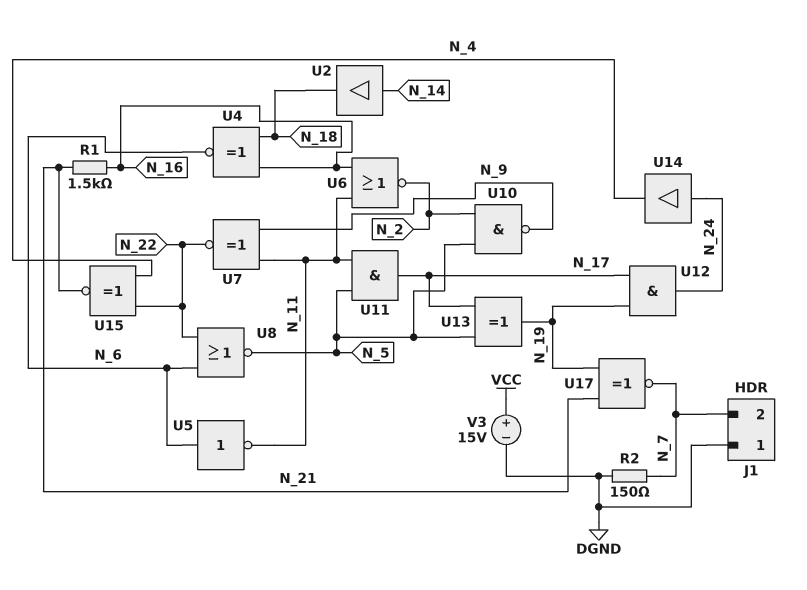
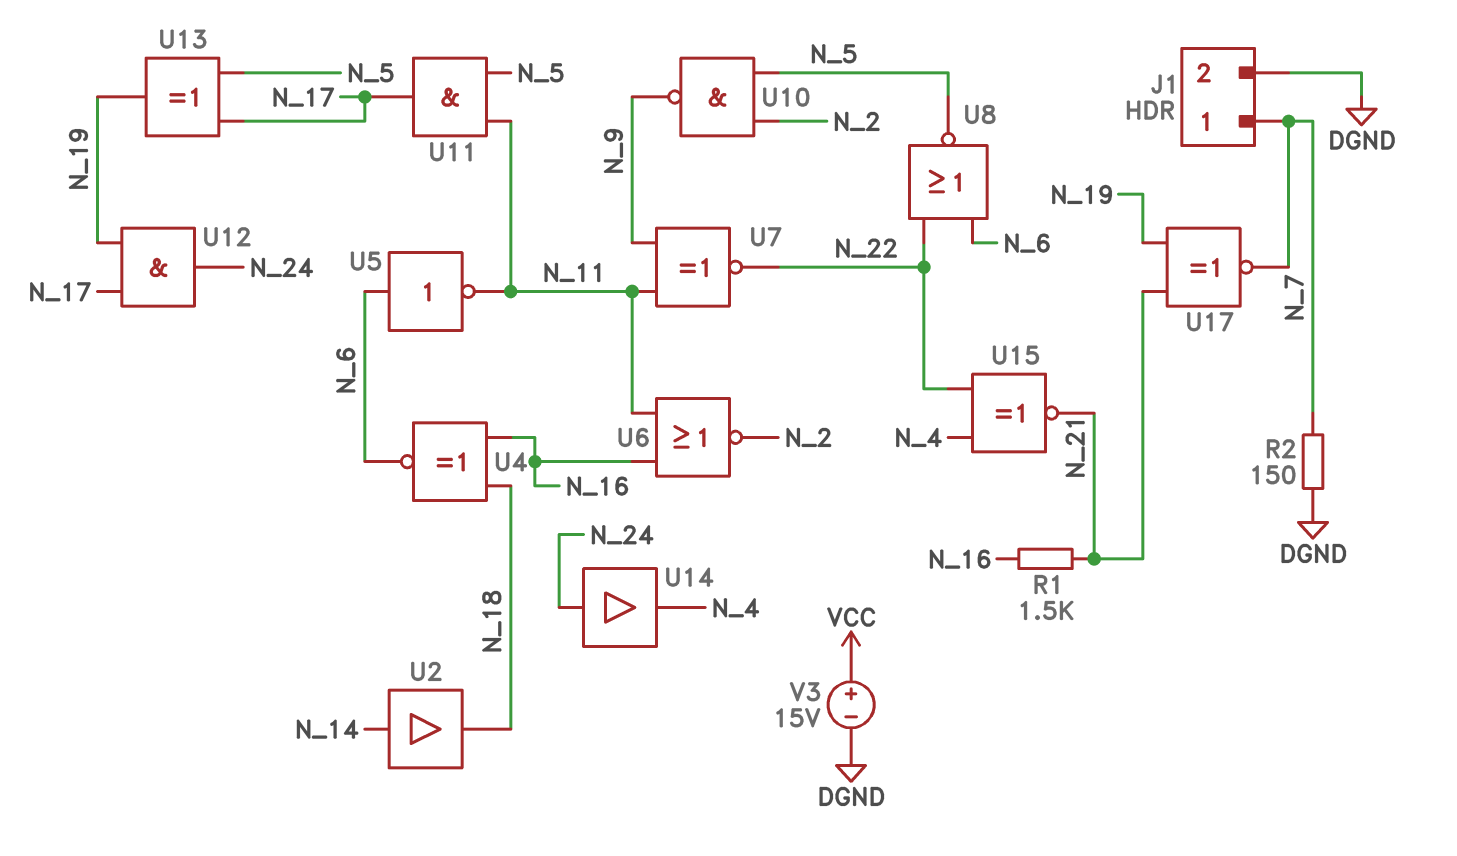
J1 pin 1: DGND -> N_7
J1 pin 2: N_7 -> DGND

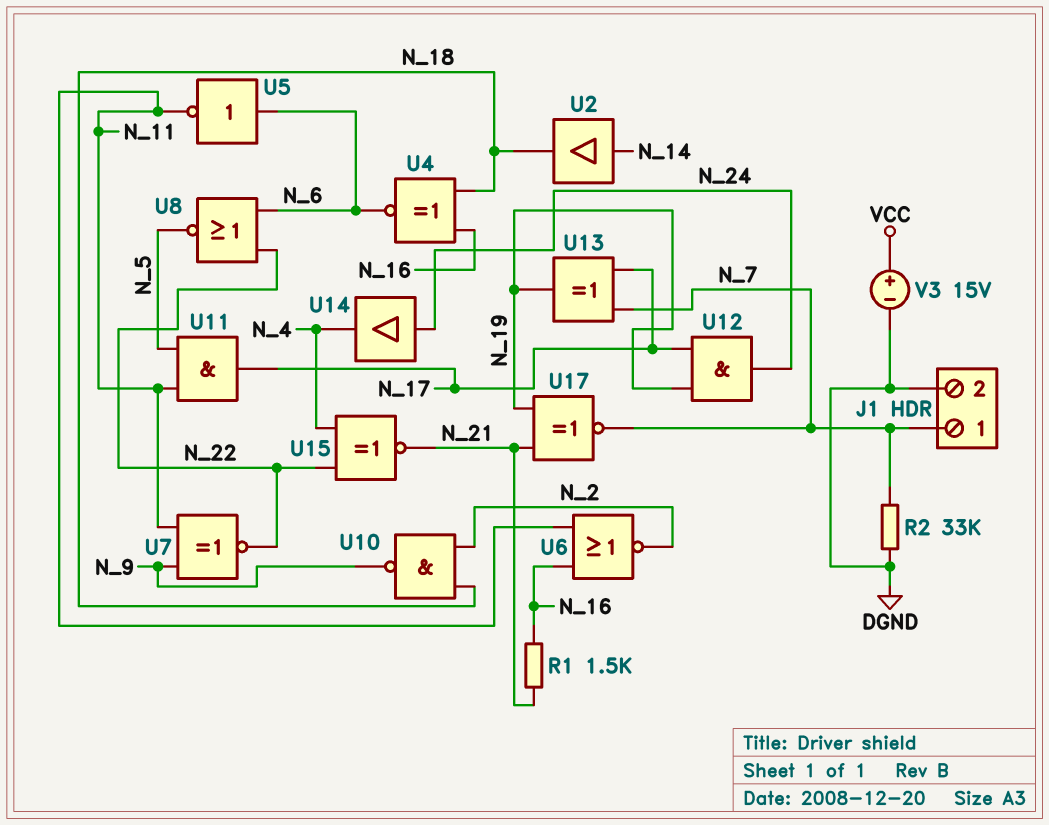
R2: 150 (DGND, N_7) -> 33k (DGND, N_7)
U10: NAND (in N_2, in N_5, out N_9) -> NAND (in N_2, in N_18, out N_9)
U13: XOR (in N_5, in N_17, out N_19) -> XOR (in N_7, in N_17, out N_19)

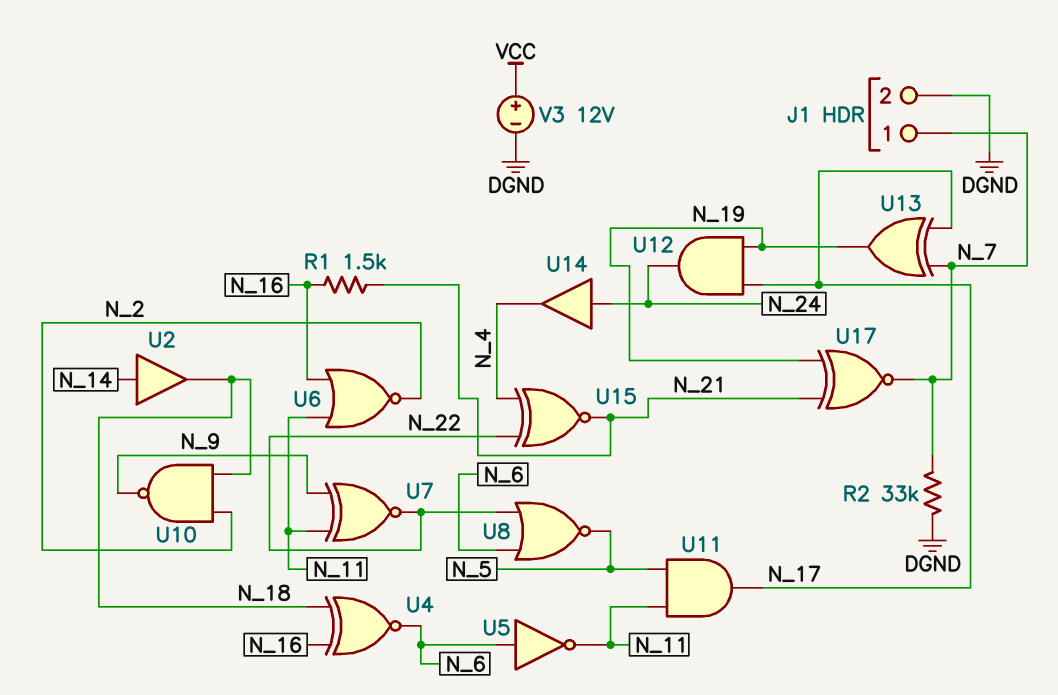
V3: 15V (plus VCC, minus DGND) -> 12V (plus VCC, minus DGND)

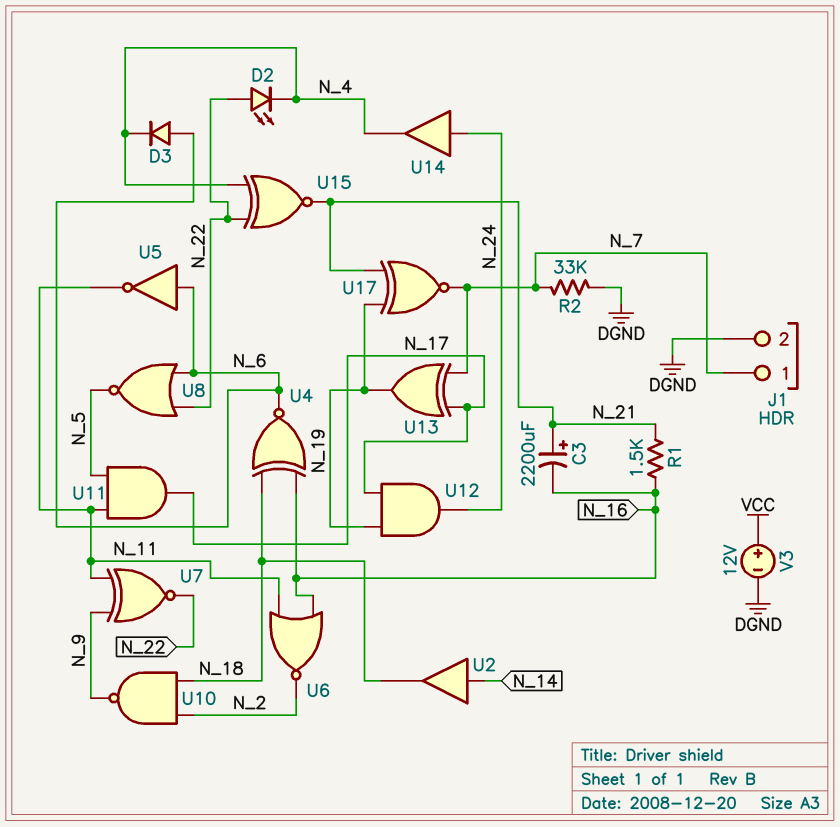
C3: none -> 2200uF (plus N_21, minus N_16)
D2: none -> LED (A N_22, K N_4)
D3: none -> diode (A N_6, K N_4)

